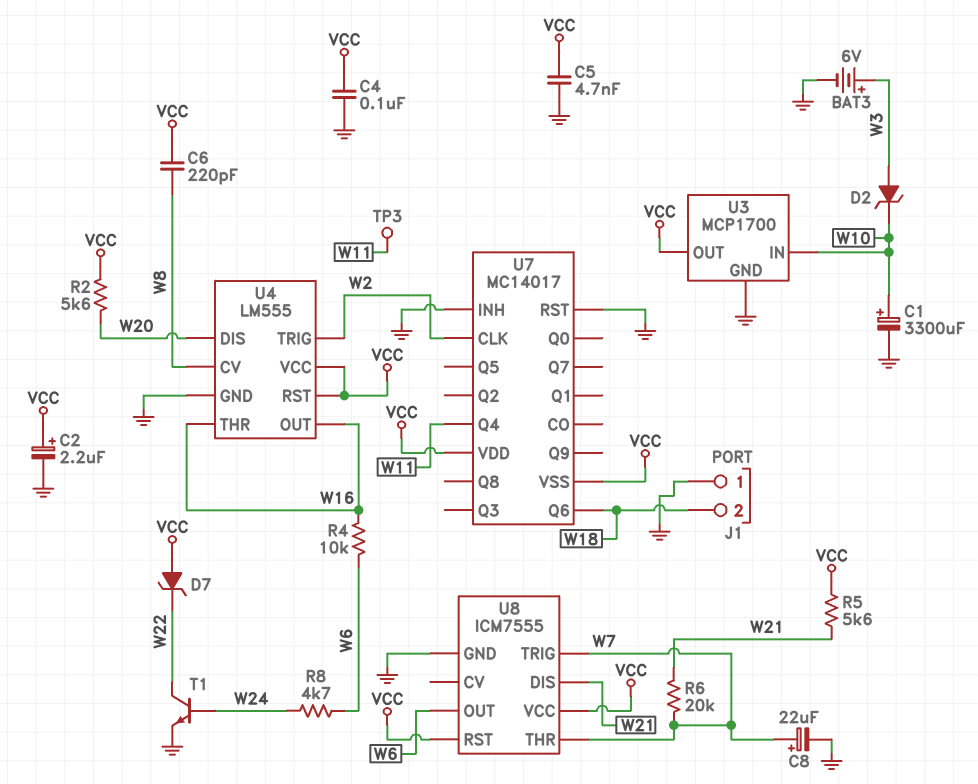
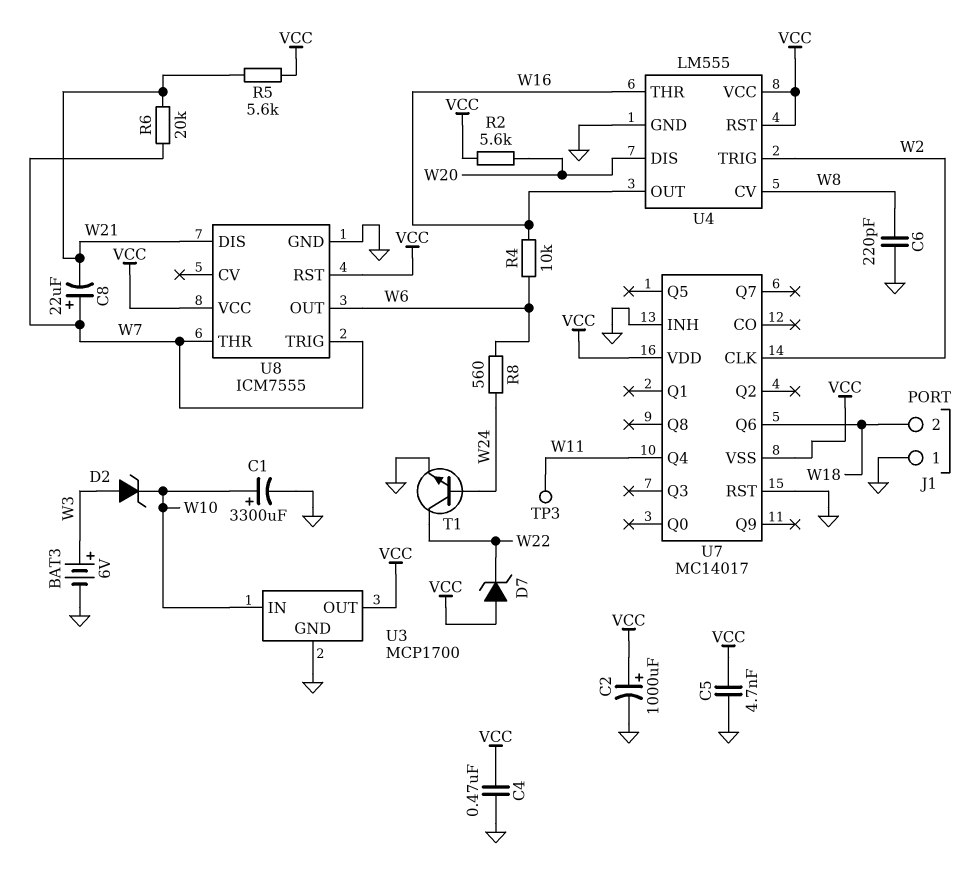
C2: 2.2uF (plus VCC, minus GND) -> 1000uF (plus VCC, minus GND)
C4: 100nF (GND, VCC) -> 470nF (GND, VCC)
C6: 220pF (VCC, W8) -> 220pF (GND, W8)
C8: 22uF (plus W7, minus GND) -> 22uF (plus W7, minus W21)
R8: 4.7k (W6, W24) -> 560 (W6, W24)

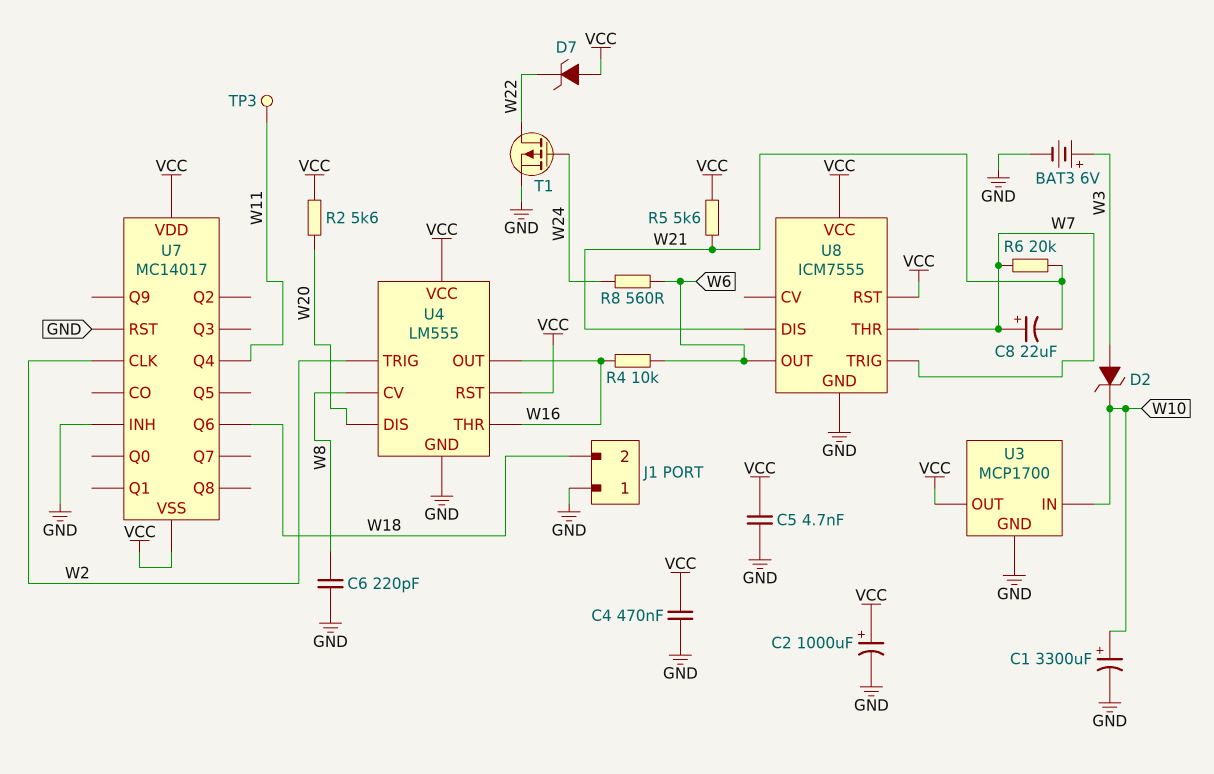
T1: NPN (B W24, C W22, E GND) -> PMOS (G W24, D W22, S GND)

